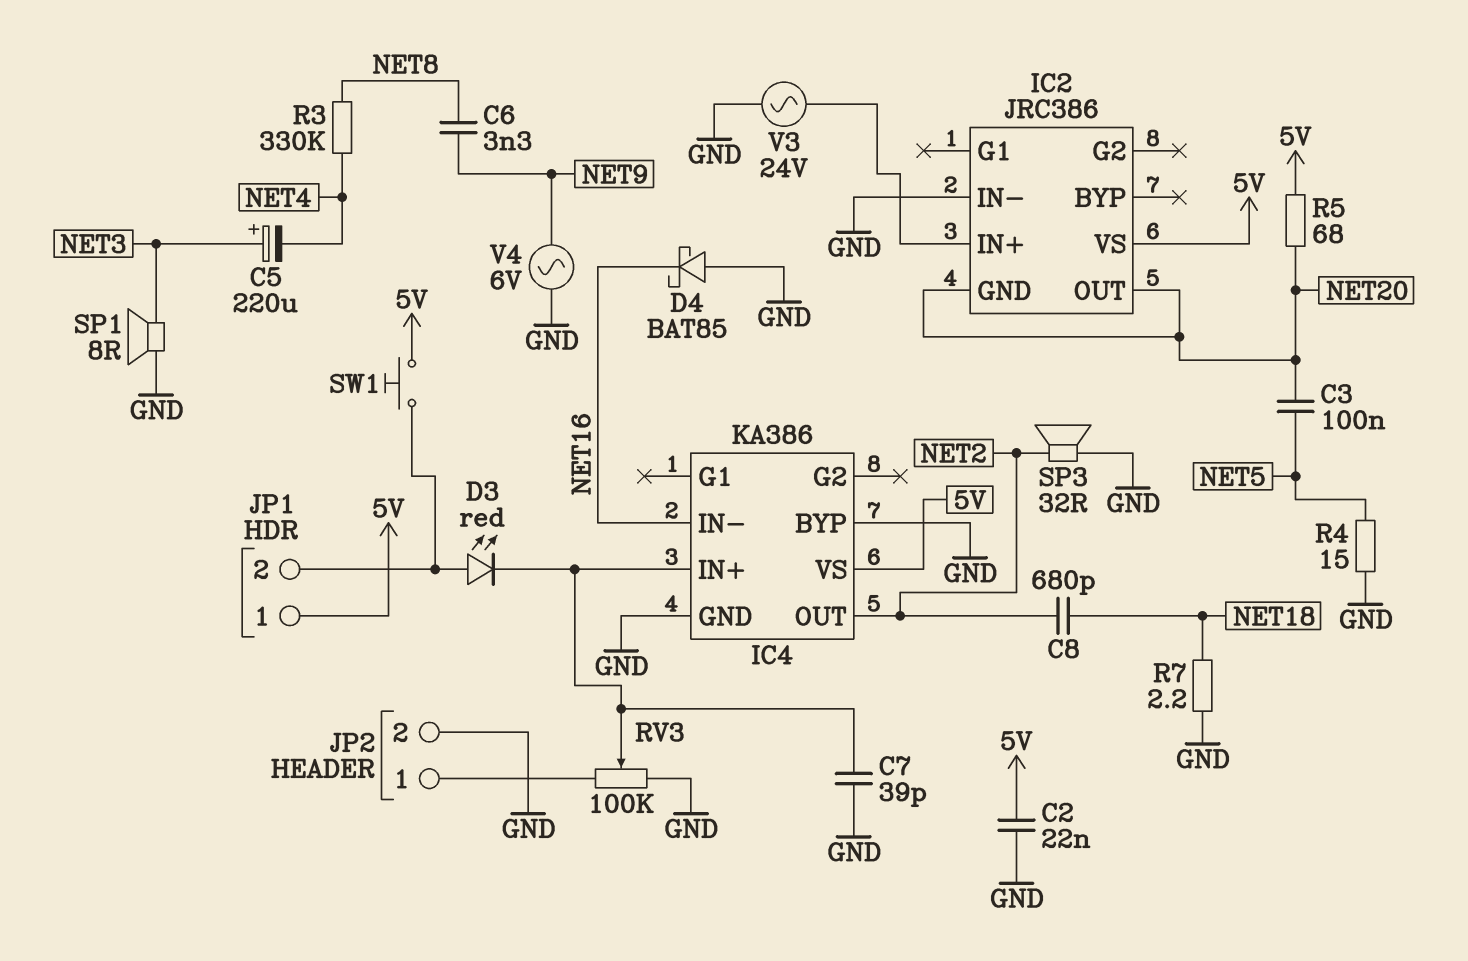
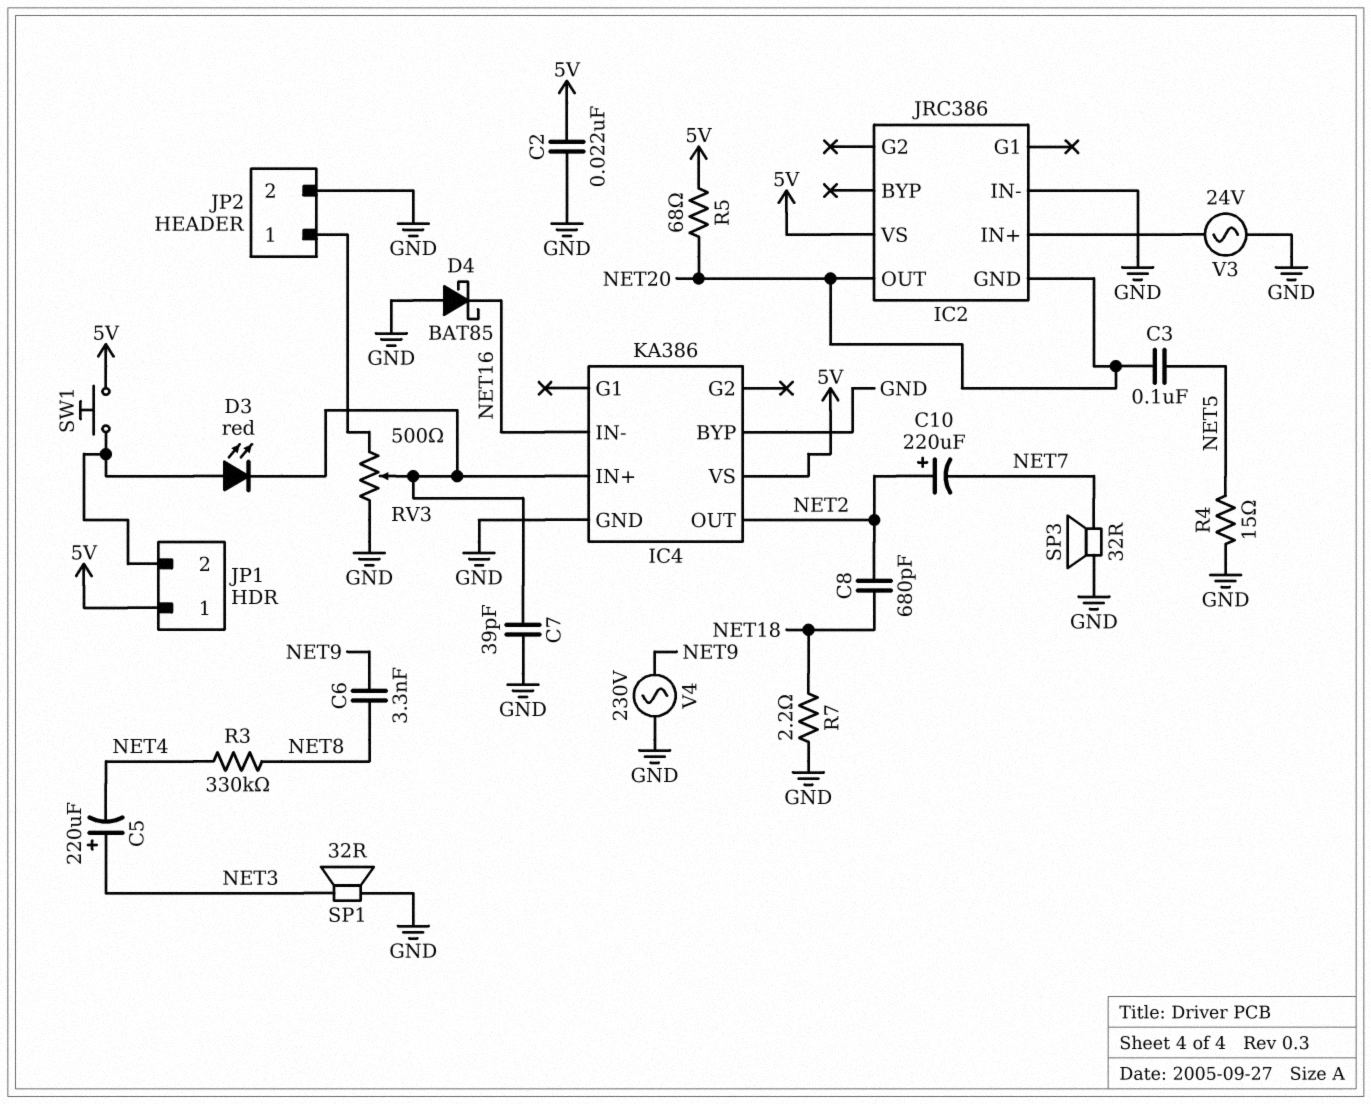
C10: none -> 220uF (plus NET2, minus NET7)
RV3: 100k (GND, JP2/1, wiper IC4/IN+) -> 500 (GND, JP2/1, wiper IC4/IN+)
SP1: speaker 8R (GND, NET3) -> speaker 32R (GND, NET3)
SP3: speaker 32R (GND, NET2) -> speaker 32R (GND, NET7)
V4: AC 6V (GND, NET9) -> AC 230V (GND, NET9)

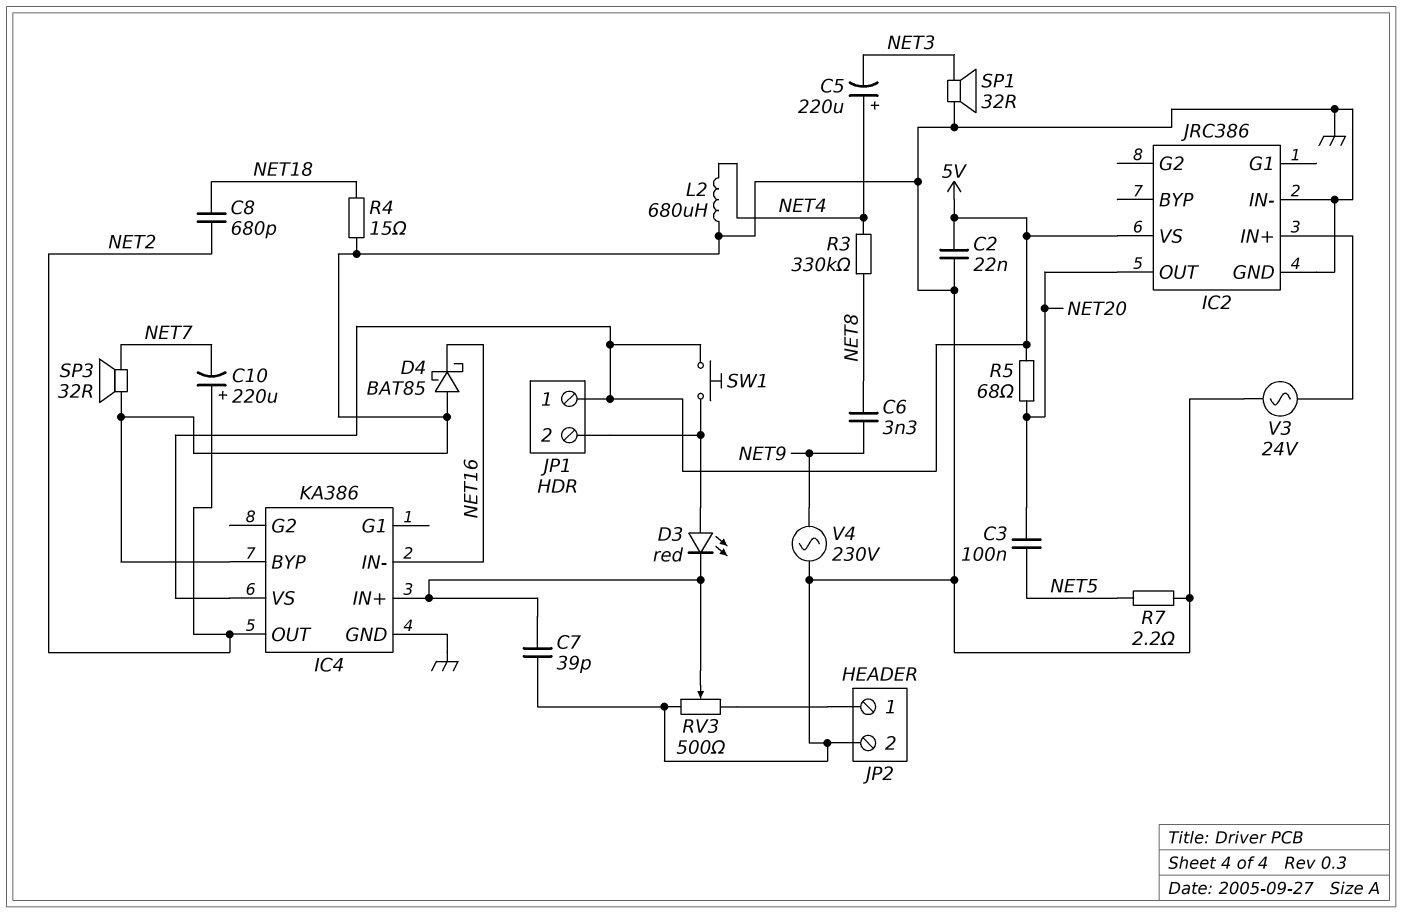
C5: 220uF (plus NET3, minus NET4) -> 220uF (plus NET4, minus NET3)
IC2 pin GND: NET20 -> GND
L2: none -> 680uH (GND, NET4)
R4: 15 (GND, NET5) -> 15 (GND, NET18)
R7: 2.2 (GND, NET18) -> 2.2 (GND, NET5)

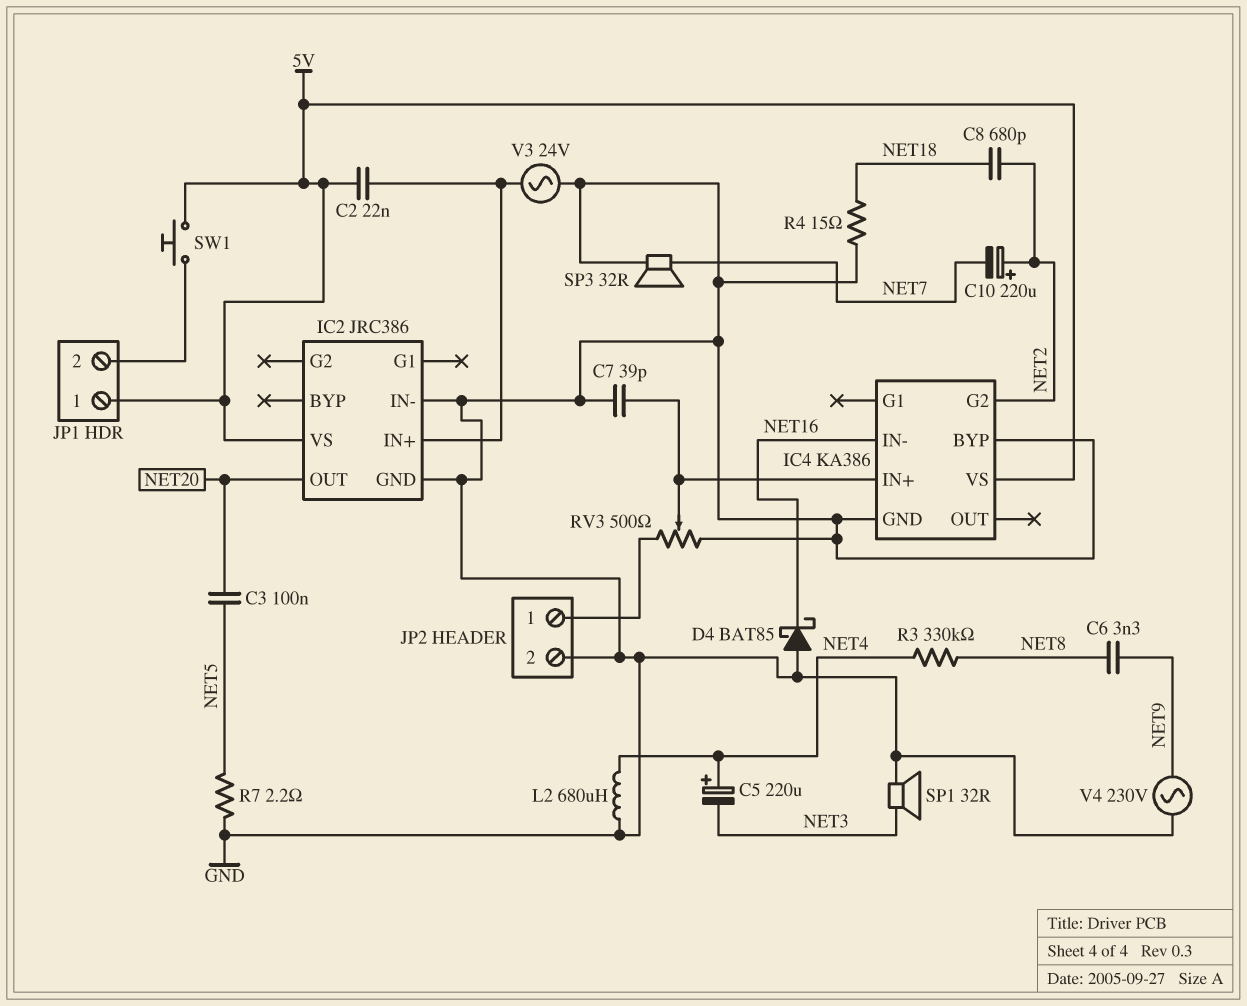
C2: 22nF (5V, GND) -> 22nF (5V, IC2/IN+)
D3: LED red (A JP1/2, K IC4/IN+) -> none
IC4 pin G2: none -> NET2
IC4 pin OUT: NET2 -> none
R5: 68 (5V, NET20) -> none

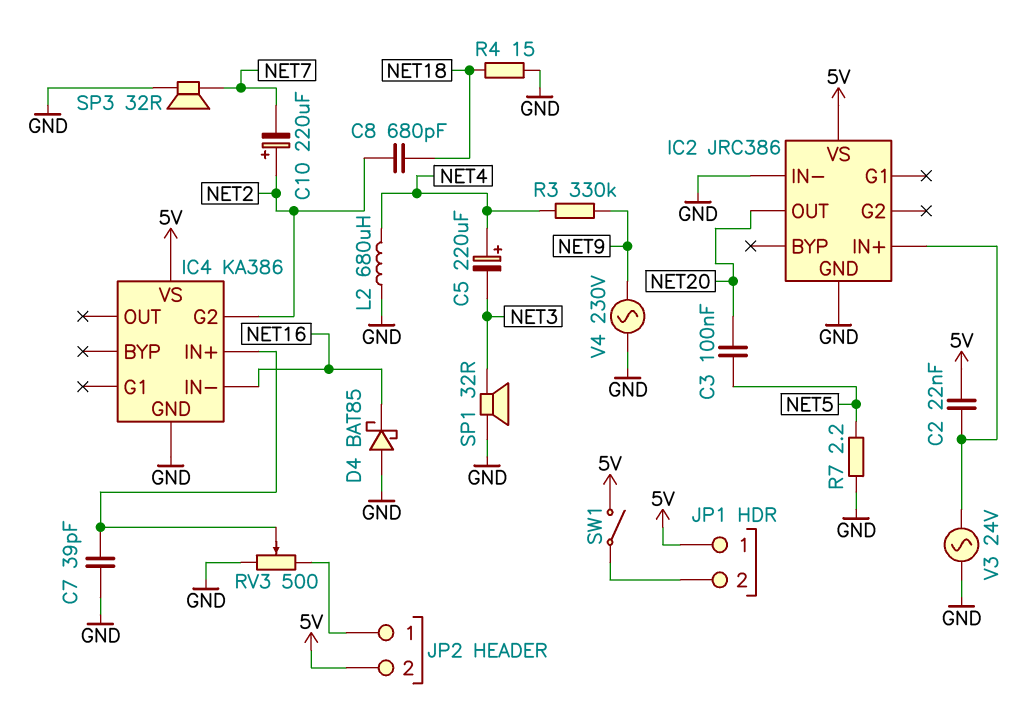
C6: 3.3nF (NET8, NET9) -> none
IC4 pin BYP: GND -> none
JP2 pin 2: GND -> 5V
R3: 330k (NET4, NET8) -> 330k (NET4, NET9)
SW1: button (5V, JP1/2) -> switch (5V, JP1/2)

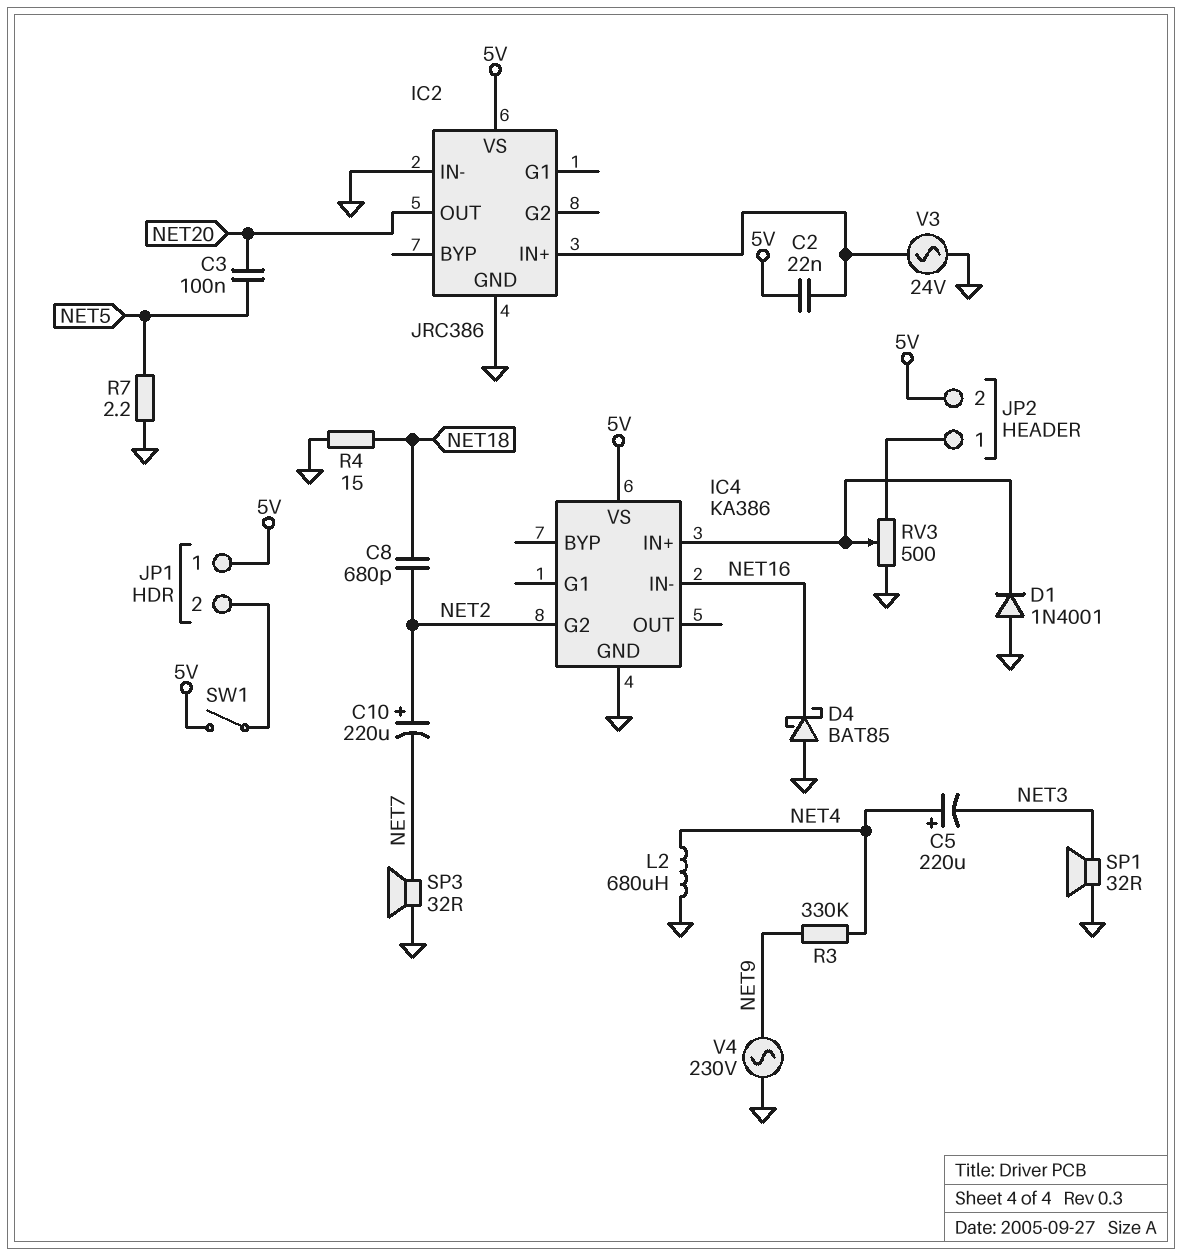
C7: 39pF (GND, IC4/IN+) -> none
D1: none -> diode 1N4001 (A GND, K IC4/IN+)

